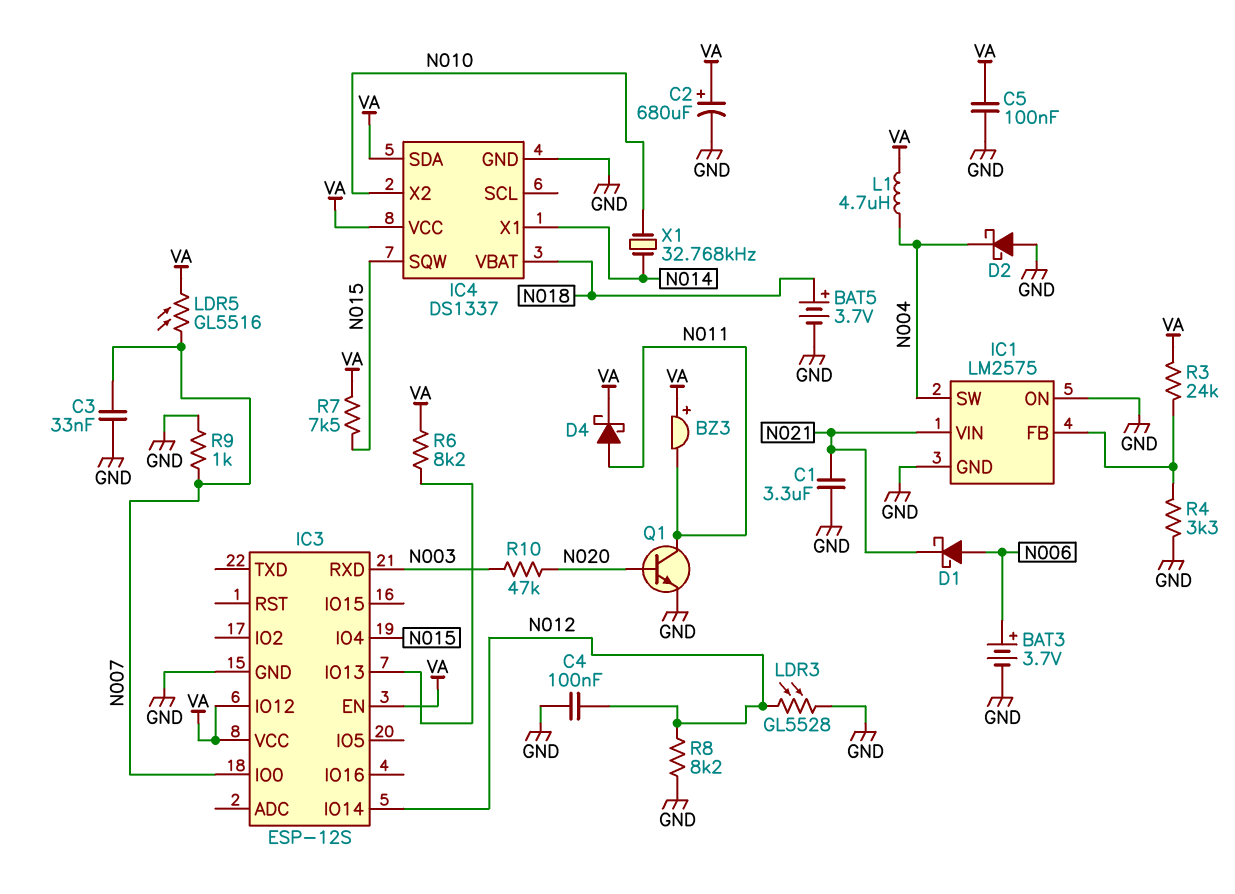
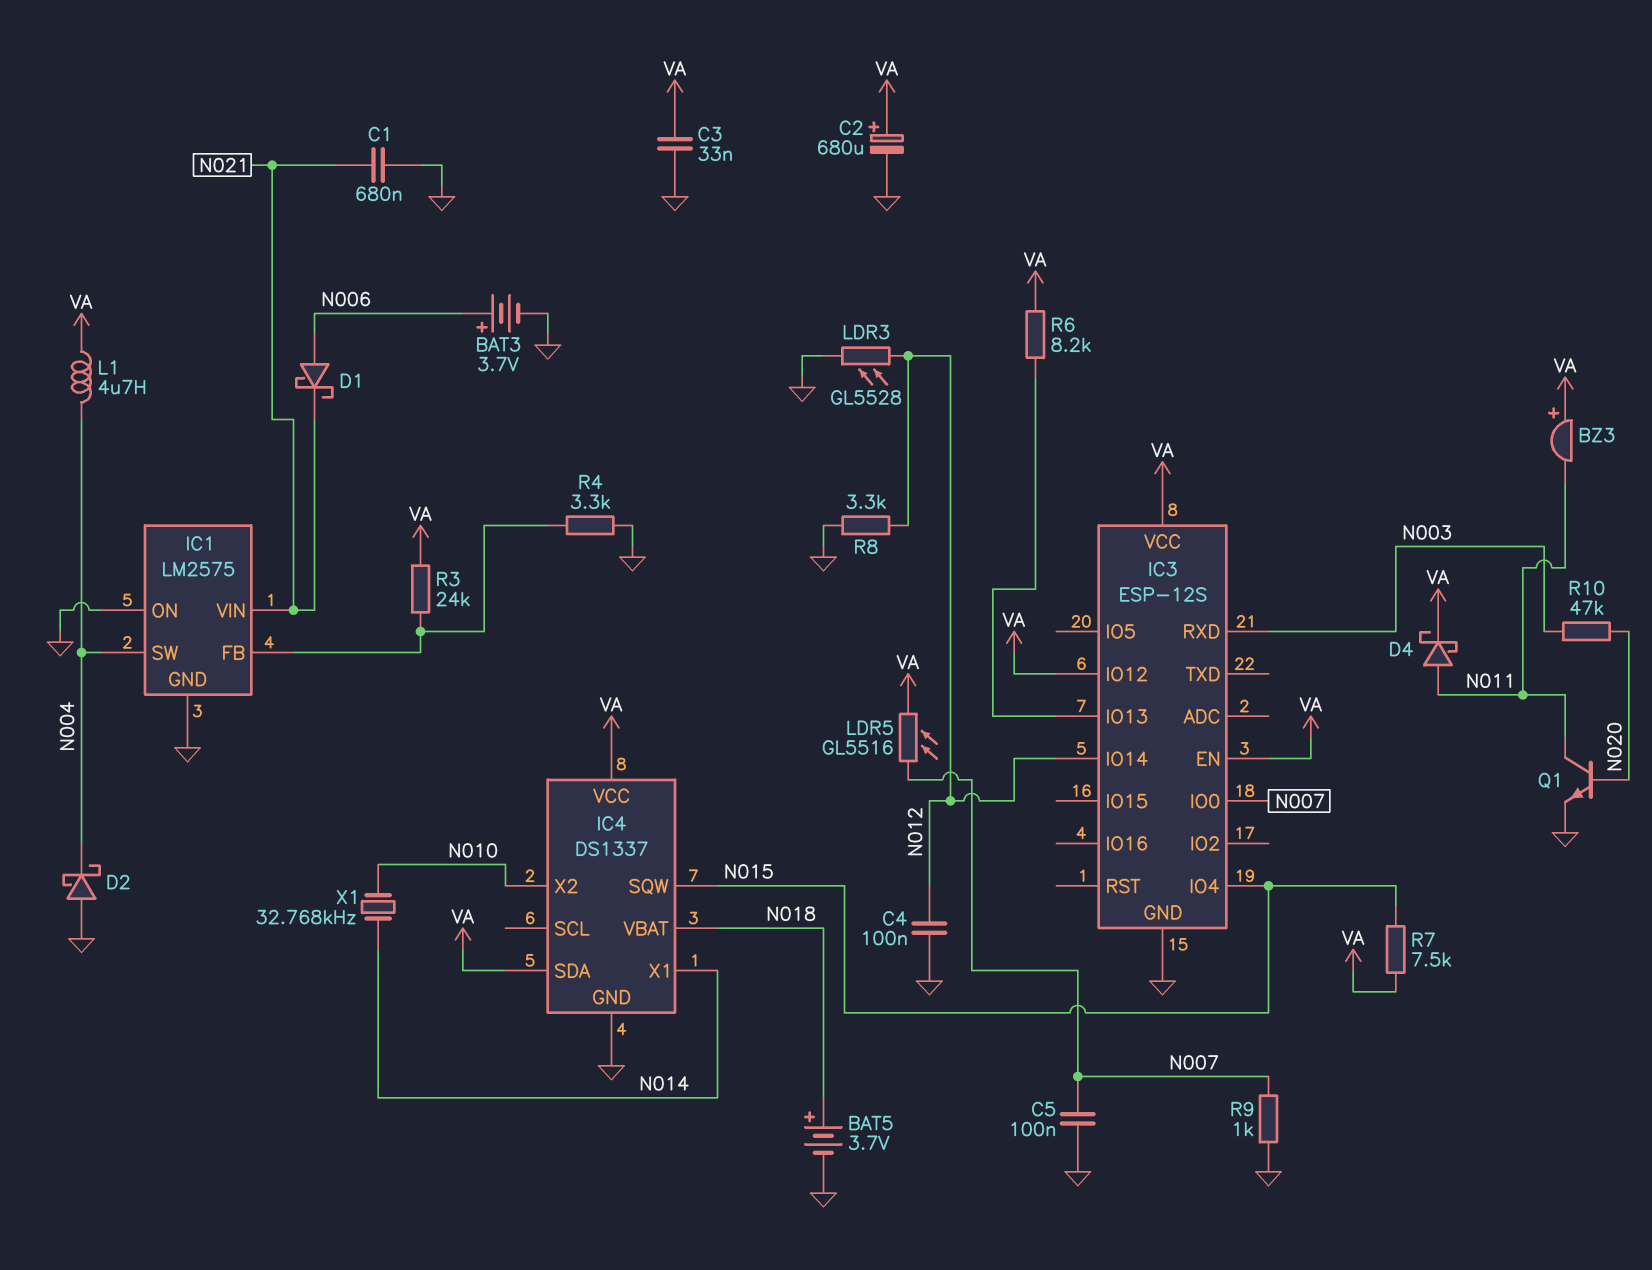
C1: 3.3uF (GND, N021) -> 680nF (GND, N021)
C3: 33nF (GND, N007) -> 33nF (GND, VA)
C5: 100nF (GND, VA) -> 100nF (GND, N007)
R8: 8.2k (GND, N012) -> 3.3k (GND, N012)

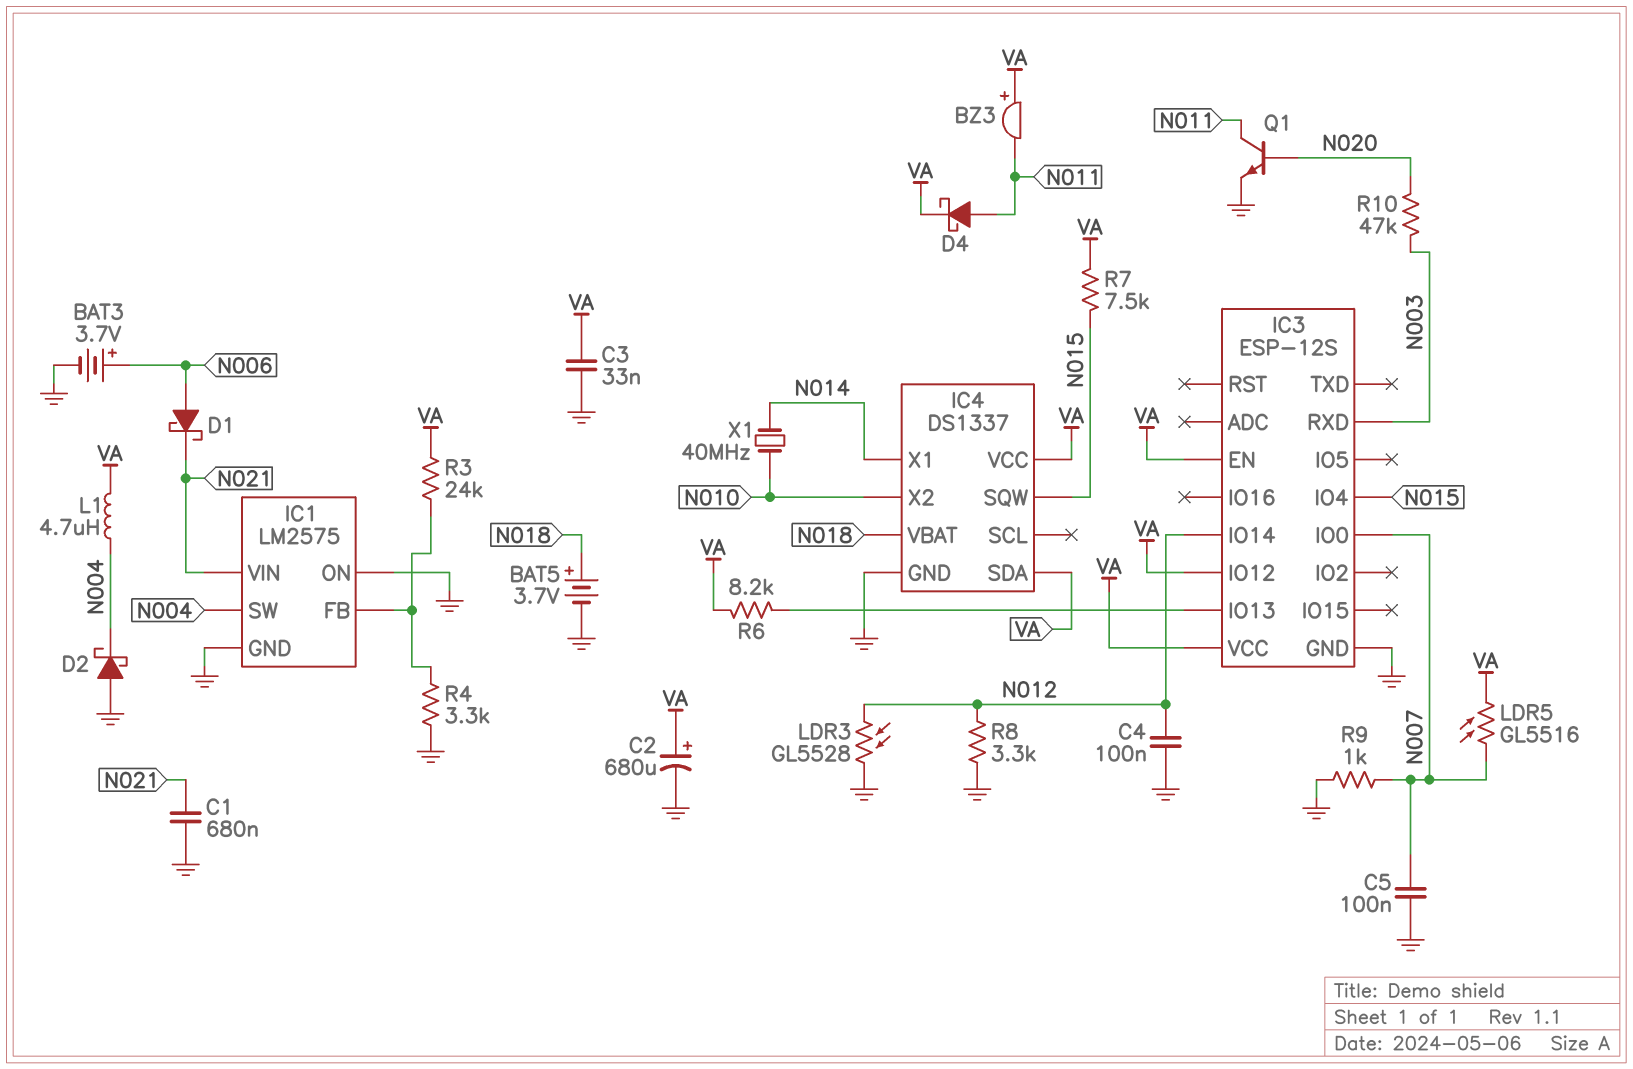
X1: 32.768kHz (N010, N014) -> 40MHz (N010, N014)

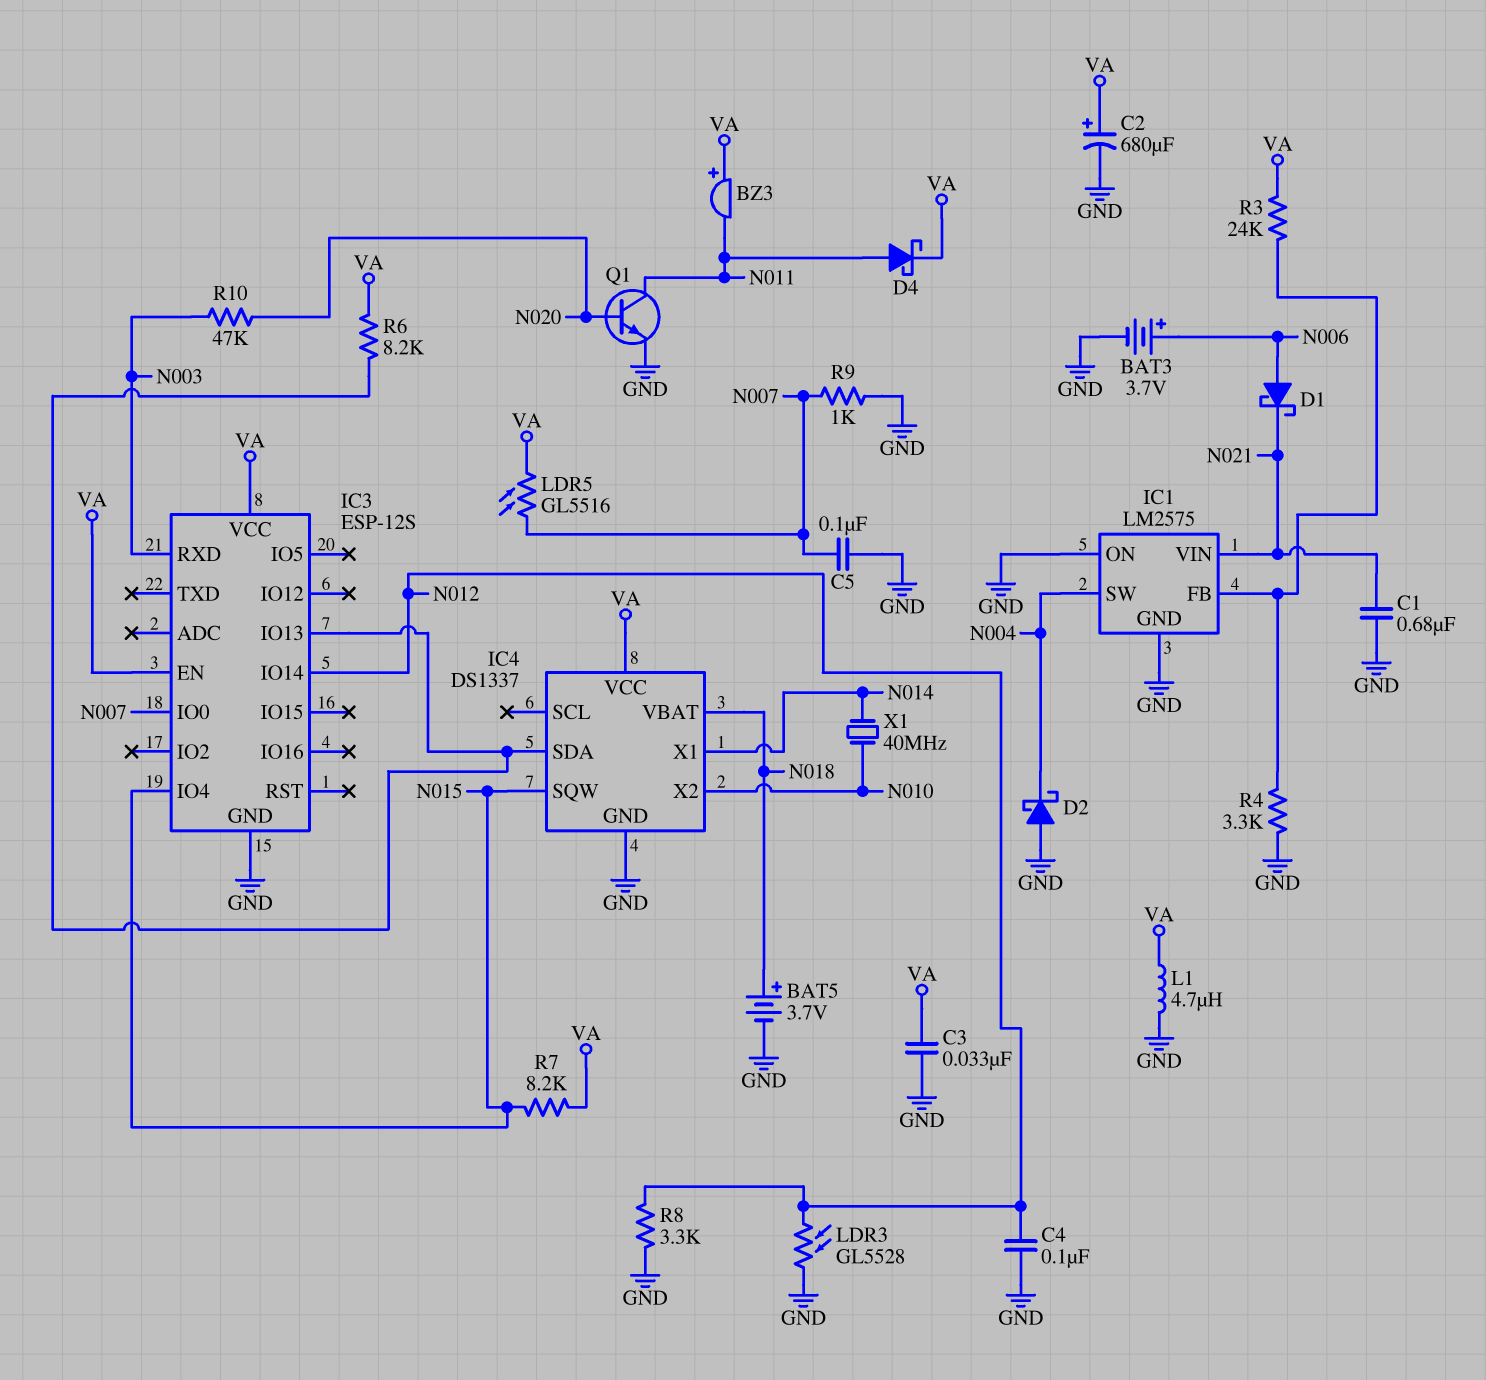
IC3 pin IO12: VA -> none
IC4 pin SDA: VA -> IC3/IO13
L1: 4.7uH (N004, VA) -> 4.7uH (GND, VA)
R7: 7.5k (N015, VA) -> 8.2k (N015, VA)

